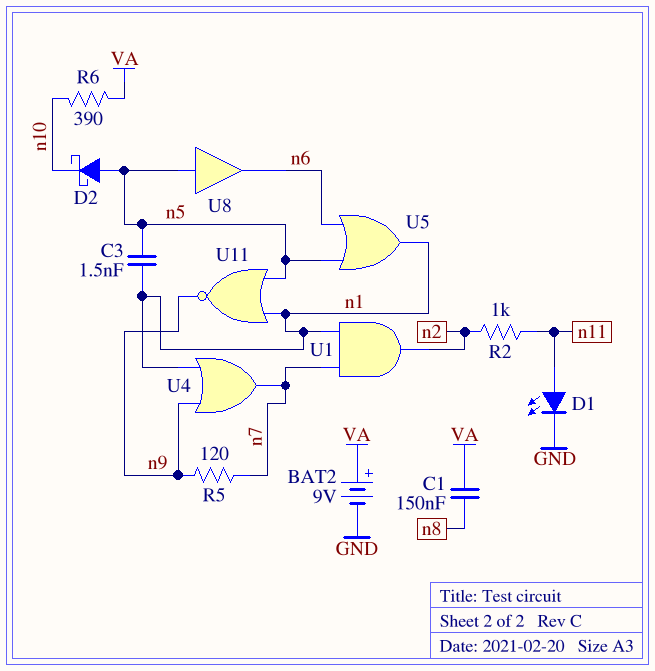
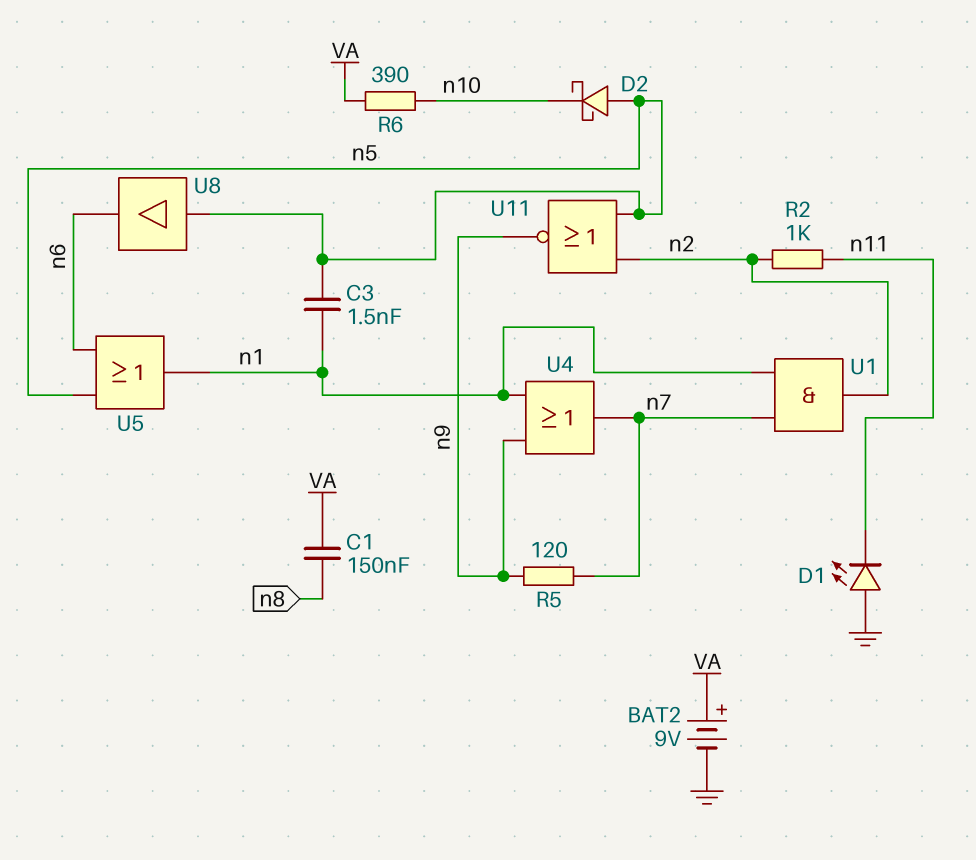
D1: LED (A n11, K GND) -> LED (A GND, K n11)
U11: NOR (in n1, in n5, out n9) -> NOR (in n2, in n5, out n9)

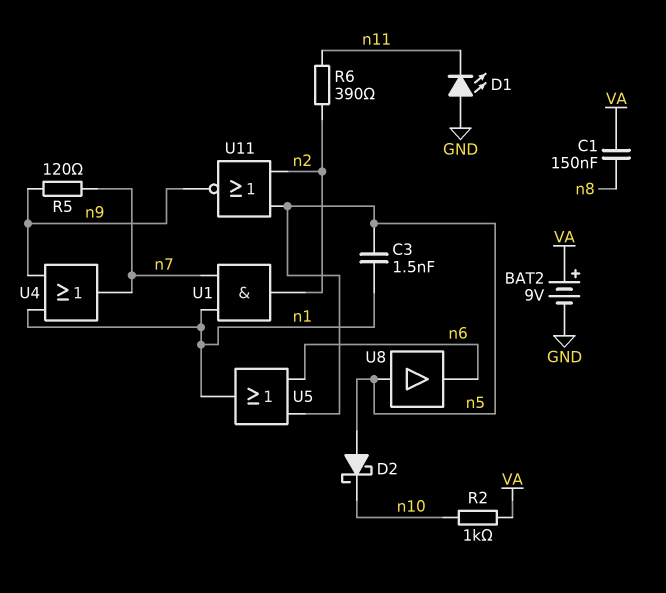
R2: 1k (n2, n11) -> 1k (VA, n10)
R6: 390 (VA, n10) -> 390 (n2, n11)

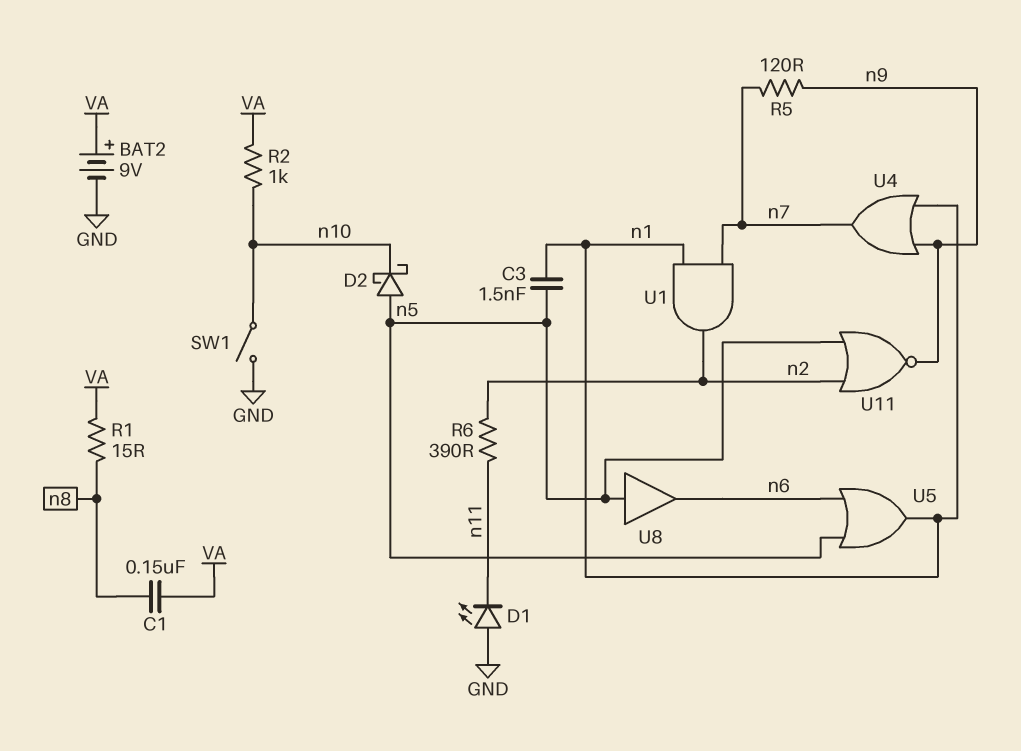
R1: none -> 15 (VA, n8)
SW1: none -> switch (GND, n10)

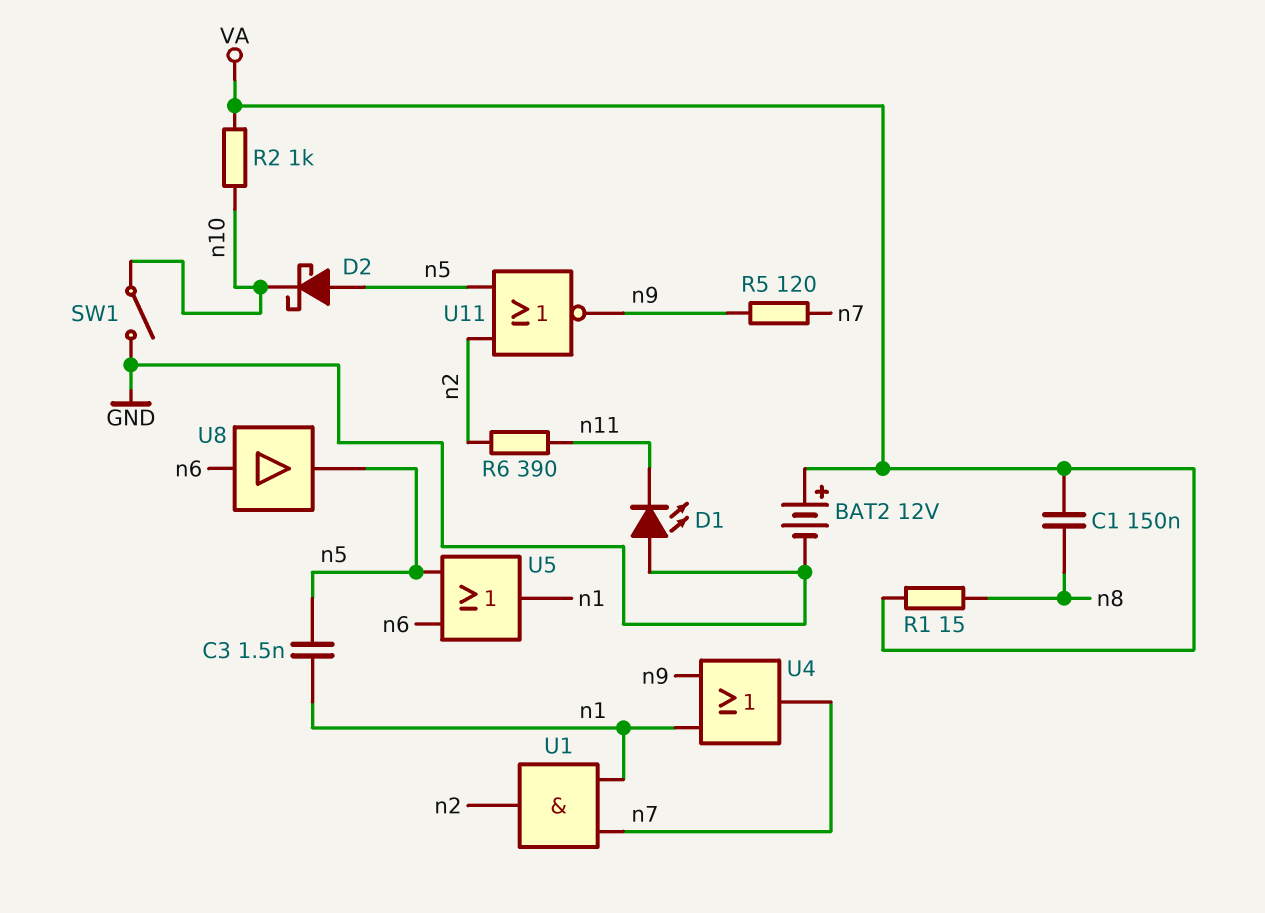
BAT2: 9V (plus VA, minus GND) -> 12V (plus VA, minus GND)
U8: buffer (in n5, out n6) -> buffer (in n6, out n5)

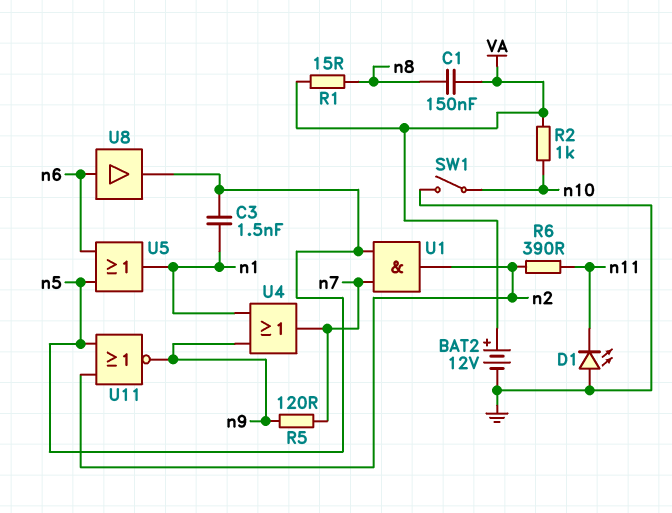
D2: schottky (A n5, K n10) -> none
U1: AND (in n1, in n7, out n2) -> AND (in n5, in n7, out n2)

